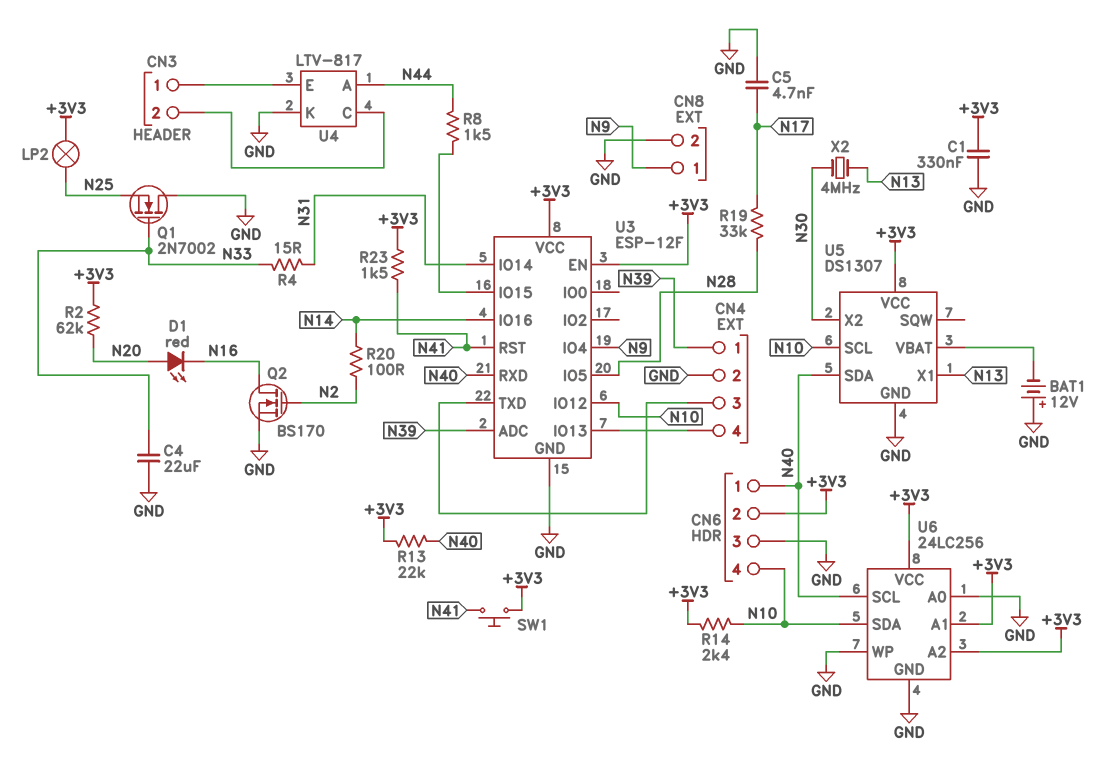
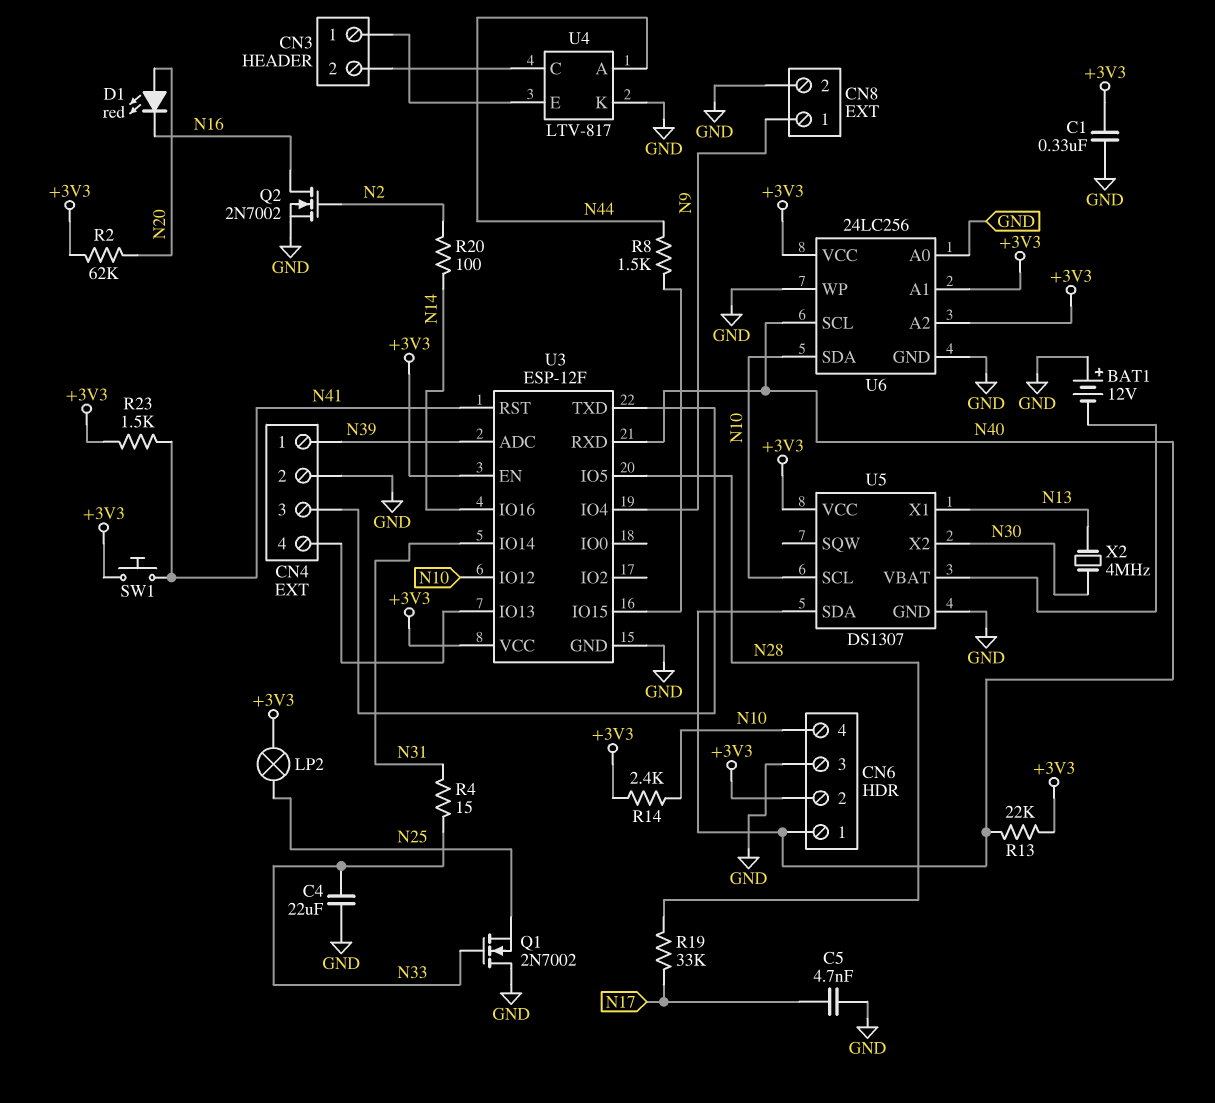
Q2: NMOS BS170 (G N2, D N16, S GND) -> NMOS 2N7002 (G N2, D N16, S GND)

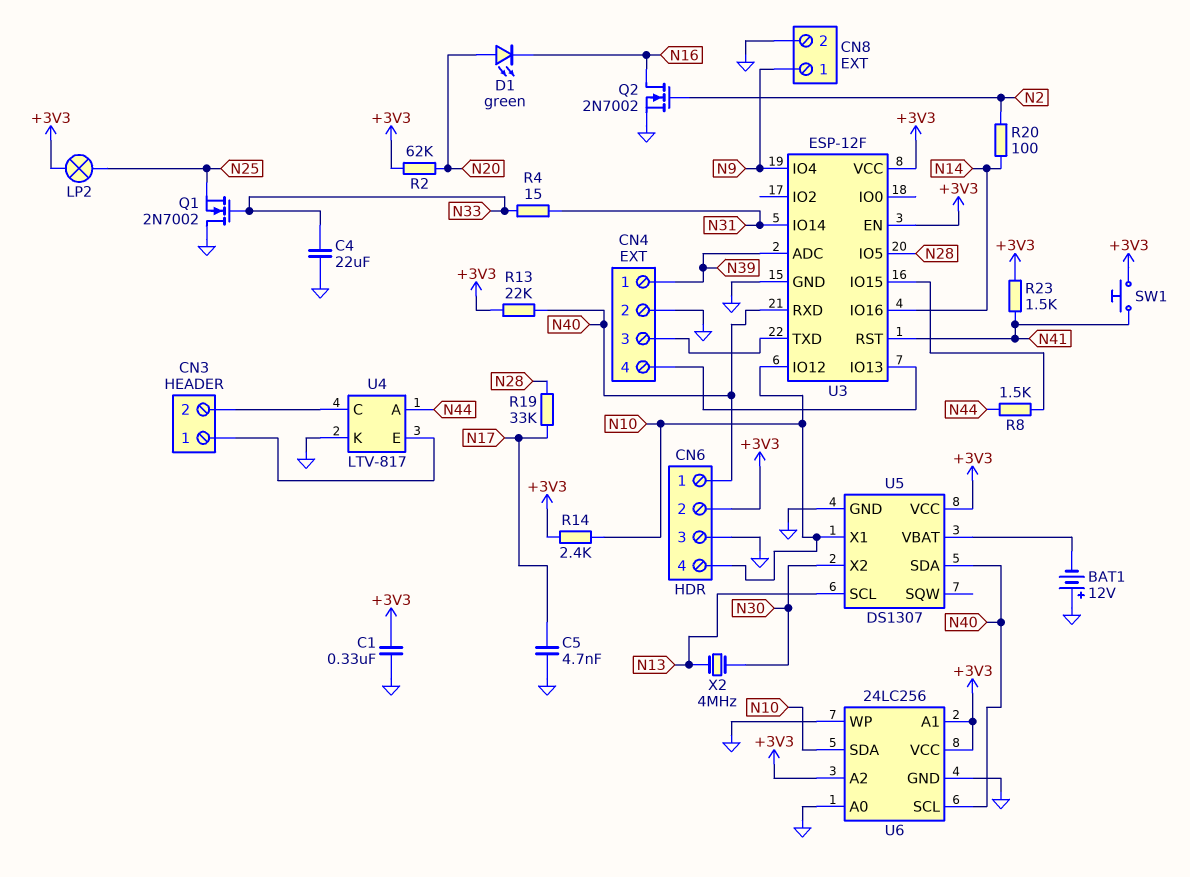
D1: LED red (A N20, K N16) -> LED green (A N20, K N16)
U5 pin SCL: N10 -> N13
U5 pin X1: N13 -> N10

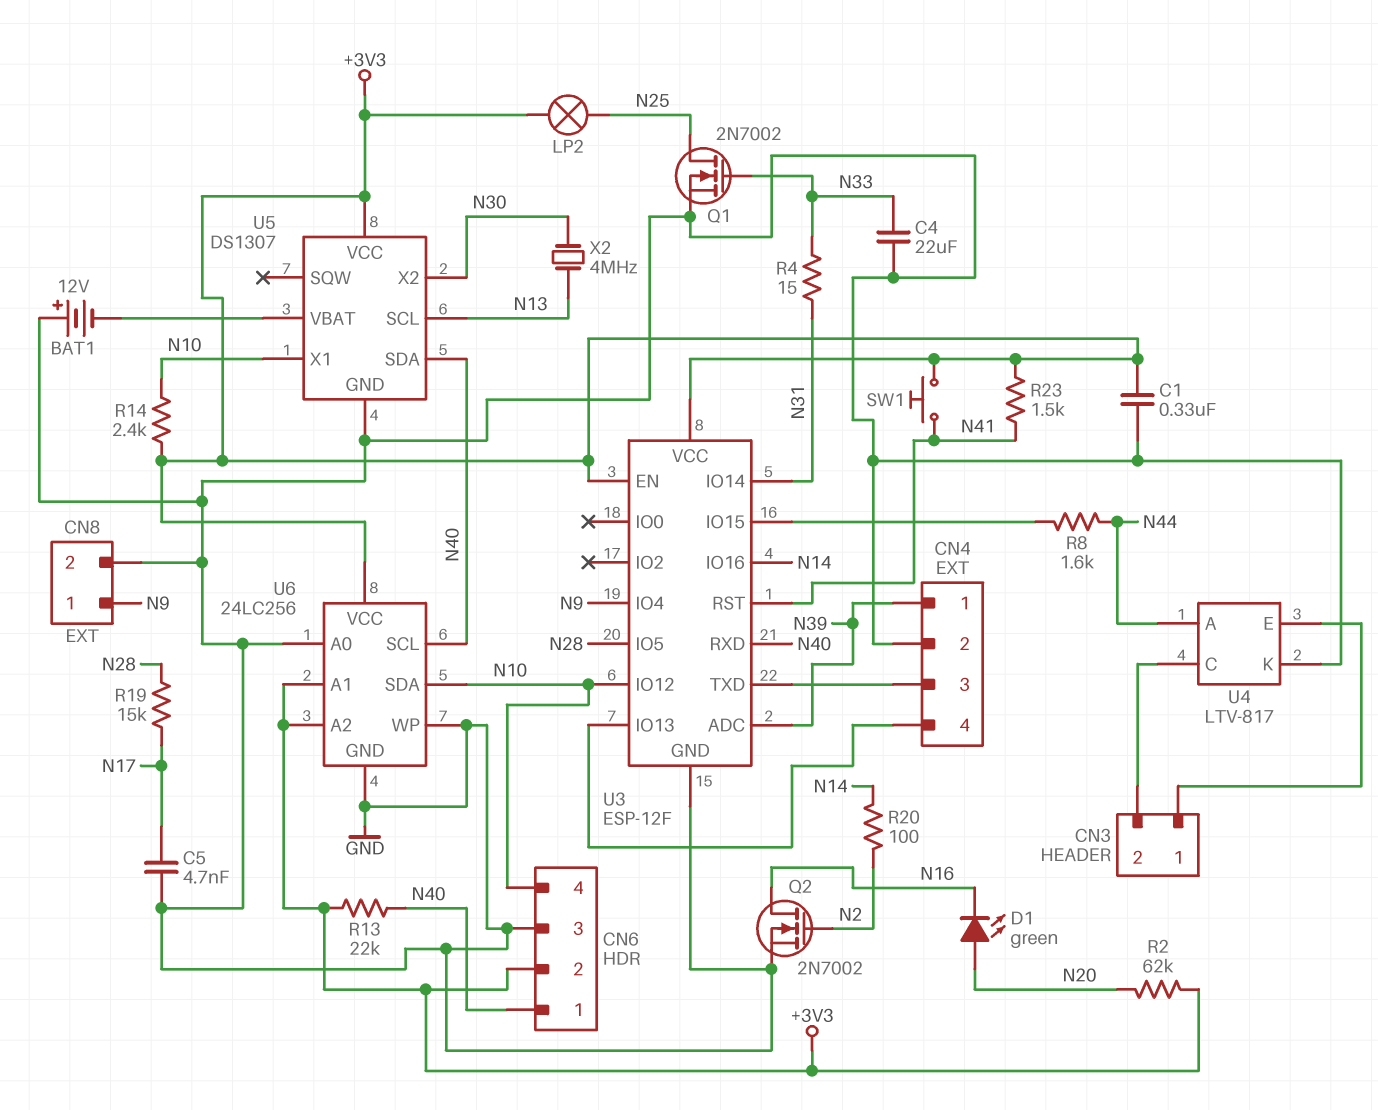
Q1: NMOS 2N7002 (G N33, D GND, S N25) -> NMOS 2N7002 (G N33, D N25, S GND)
R8: 1.5k (N44, U3/IO15) -> 1.6k (N44, U3/IO15)
R19: 33k (N17, N28) -> 15k (N17, N28)

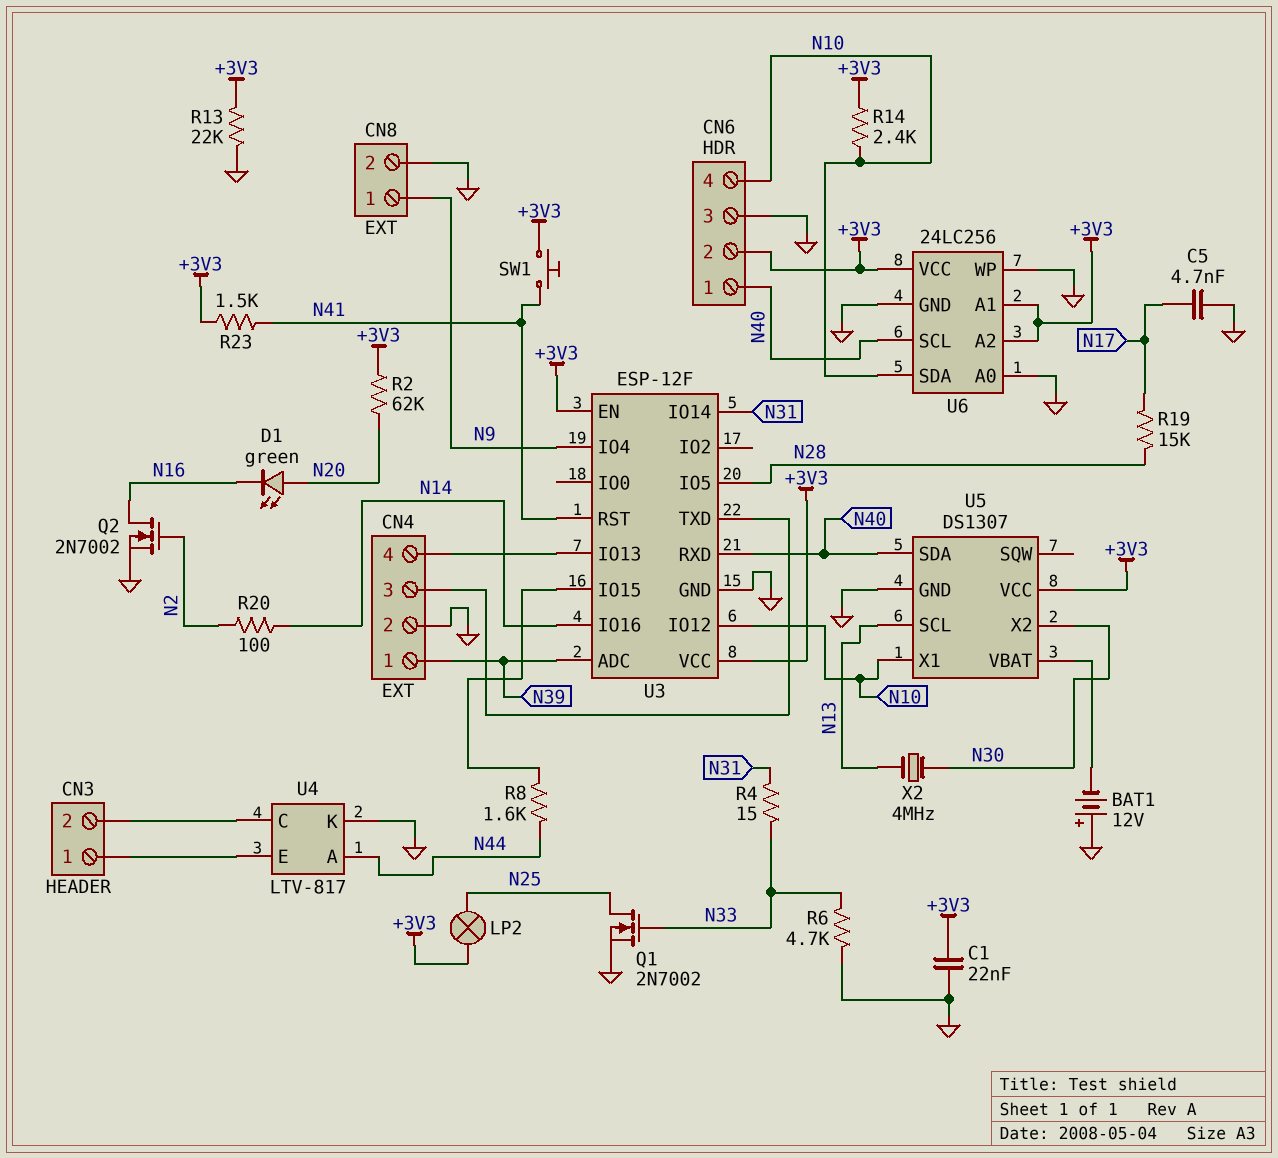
C1: 330nF (+3V3, GND) -> 22nF (+3V3, GND)
C4: 22uF (GND, N33) -> none
R6: none -> 4.7k (GND, N33)
R13: 22k (+3V3, N40) -> 22k (+3V3, GND)

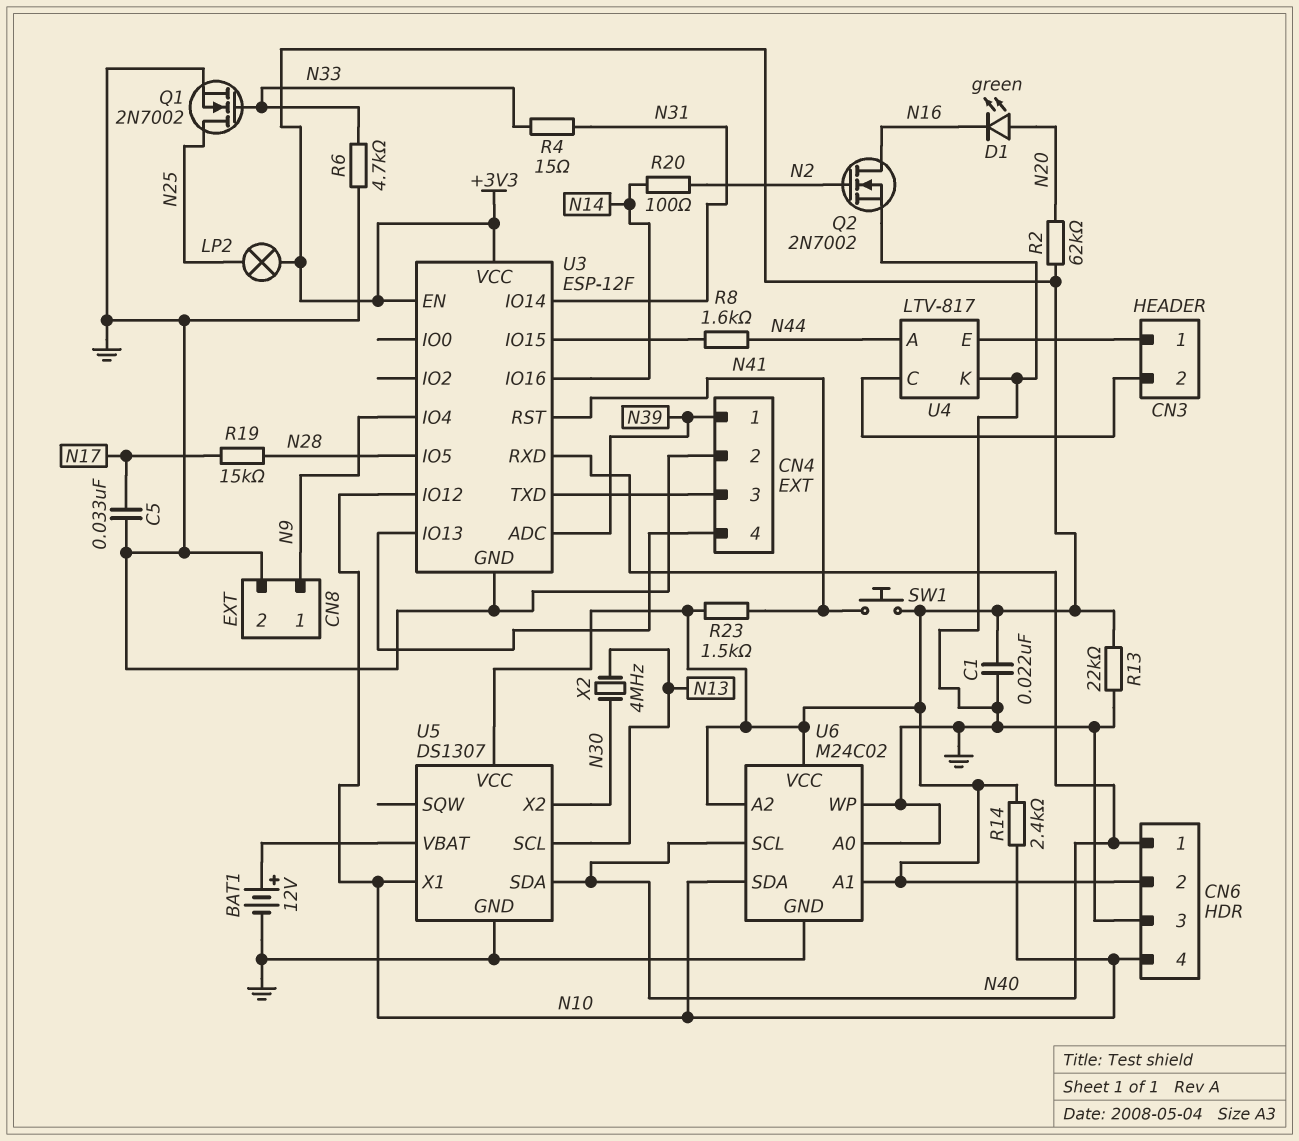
BAT1: 12V (plus GND, minus U5/VBAT) -> 12V (plus U5/VBAT, minus GND)
C5: 4.7nF (GND, N17) -> 33nF (GND, N17)
U6: 24LC256 -> M24C02

